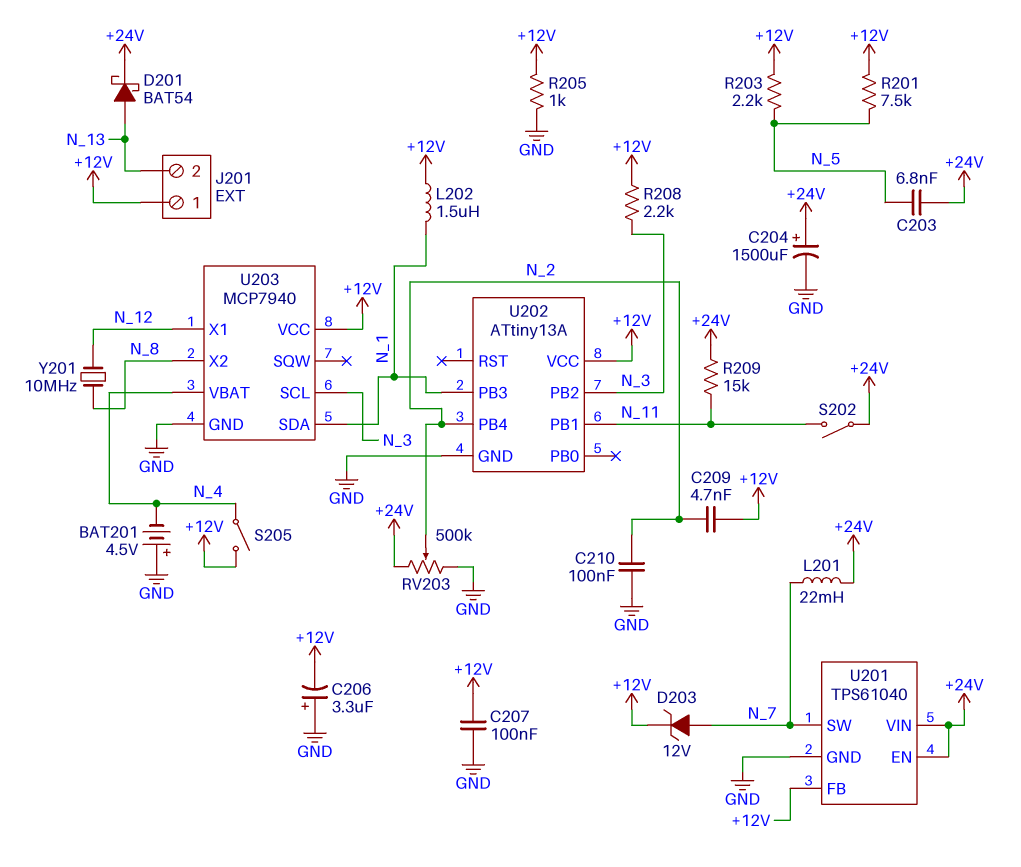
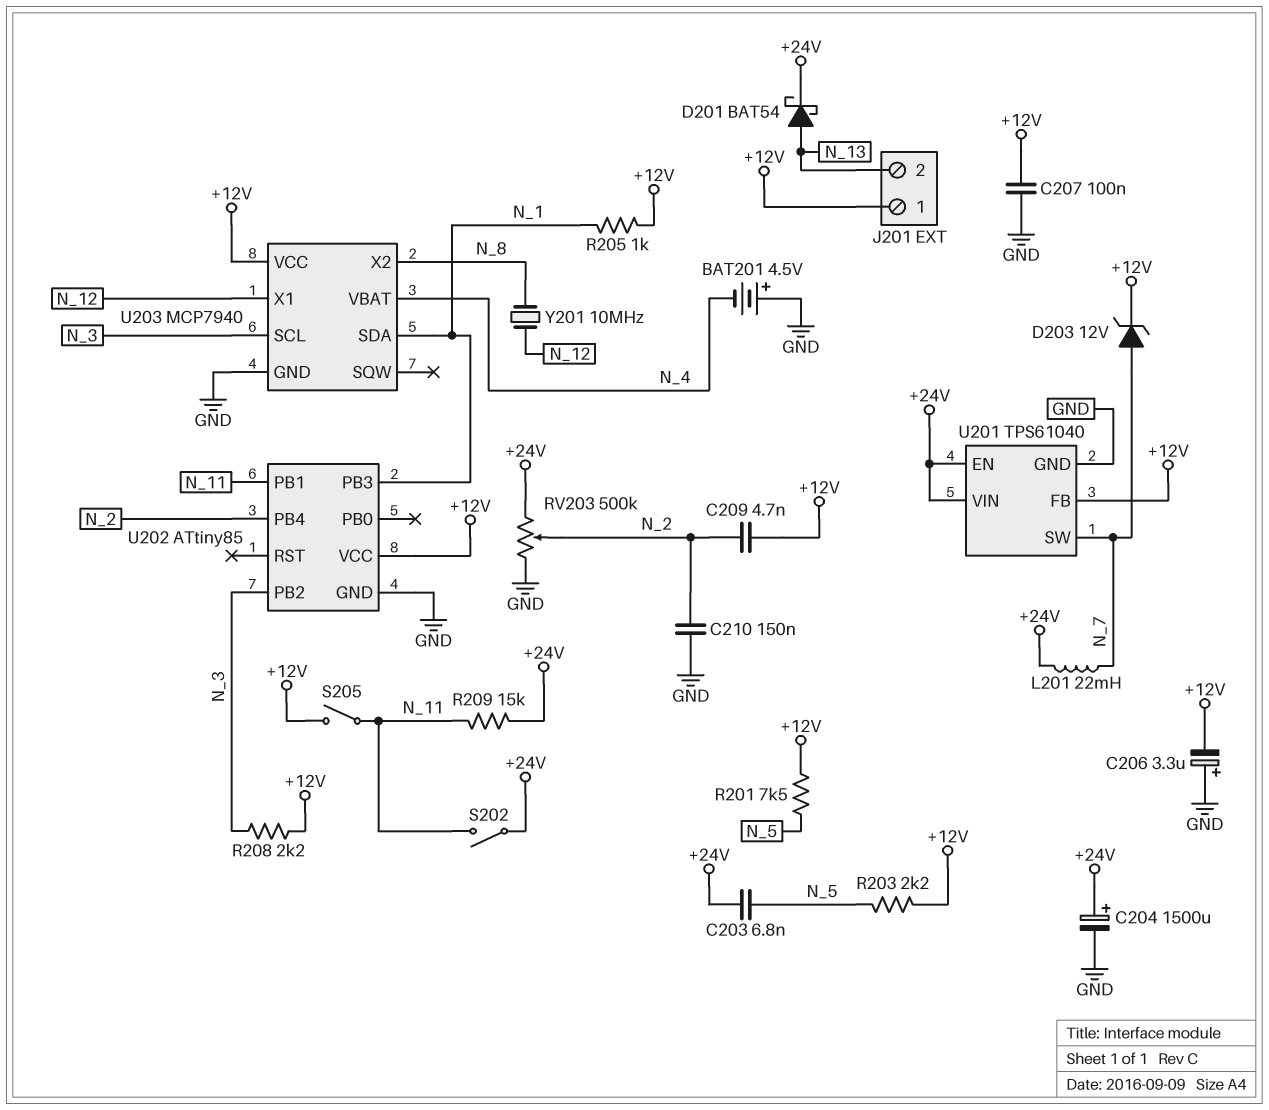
C210: 100nF (GND, N_2) -> 150nF (GND, N_2)
L202: 1.5uH (+12V, N_1) -> none
R205: 1k (+12V, GND) -> 1k (+12V, N_1)
S205: switch (+12V, N_4) -> switch (+12V, N_11)
U202: ATtiny13A -> ATtiny85

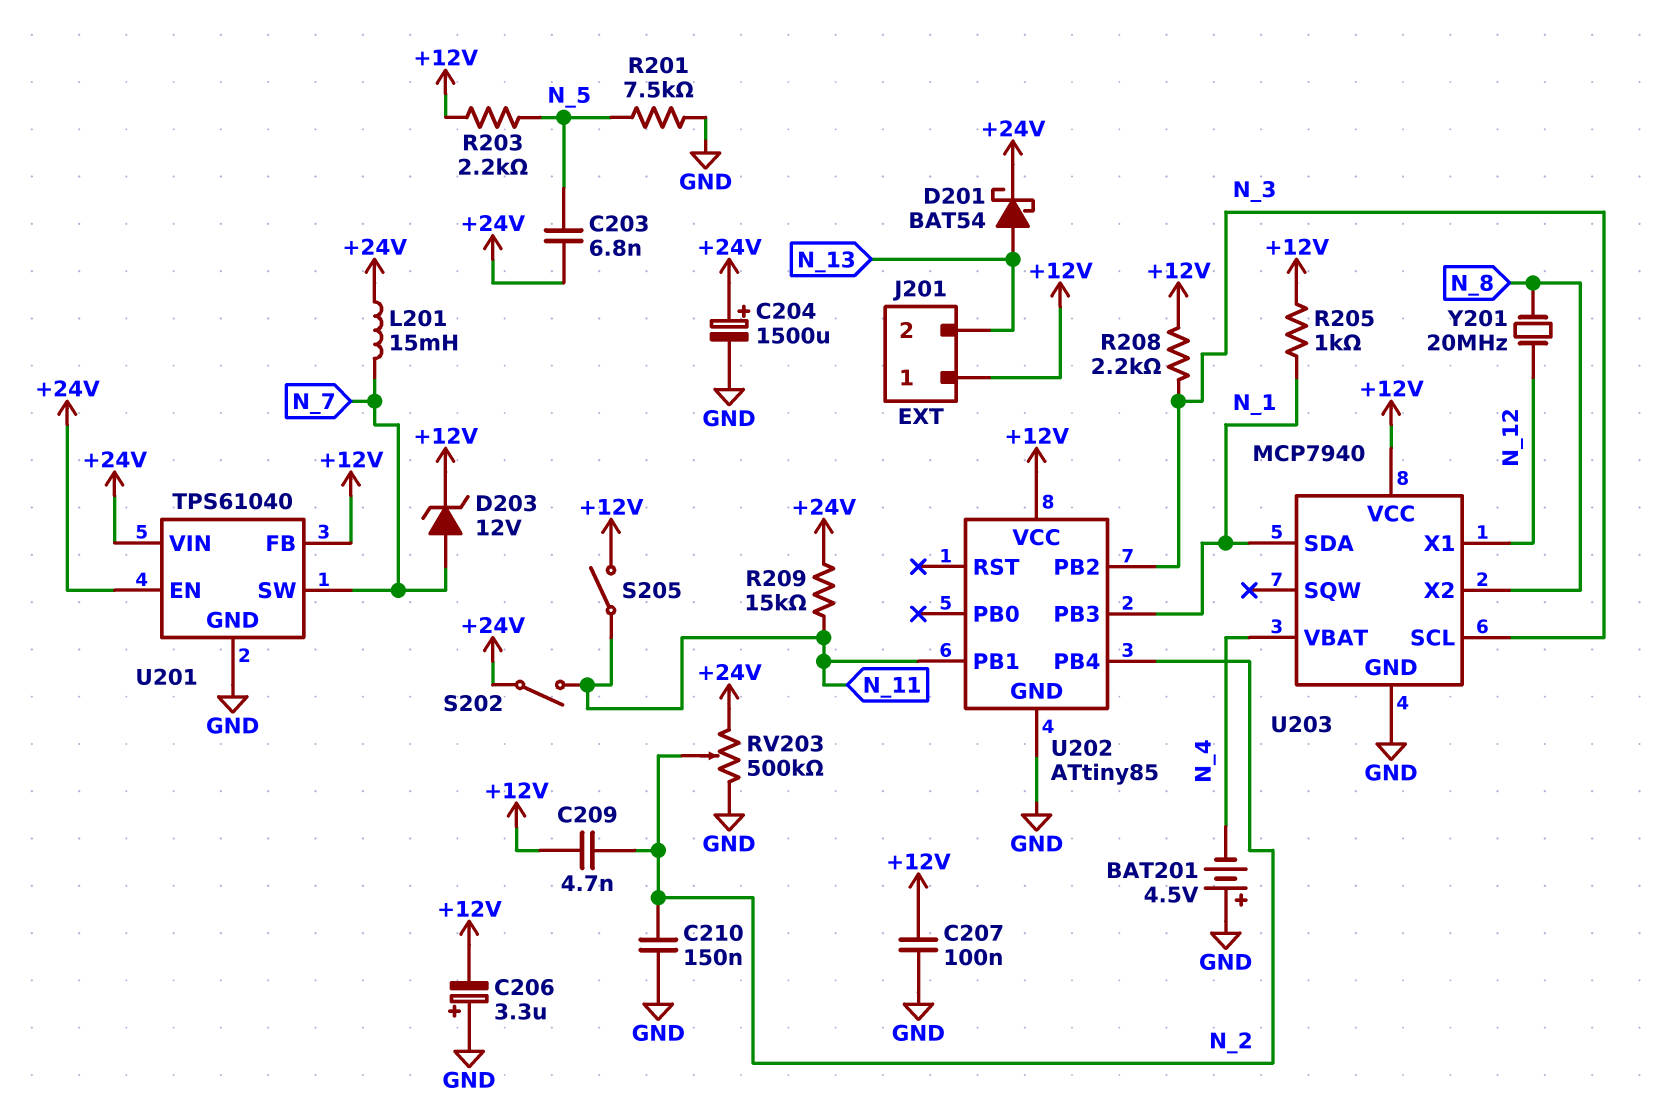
L201: 22mH (+24V, N_7) -> 15mH (+24V, N_7)
R201: 7.5k (+12V, N_5) -> 7.5k (GND, N_5)
Y201: 10MHz (N_8, N_12) -> 20MHz (N_8, N_12)

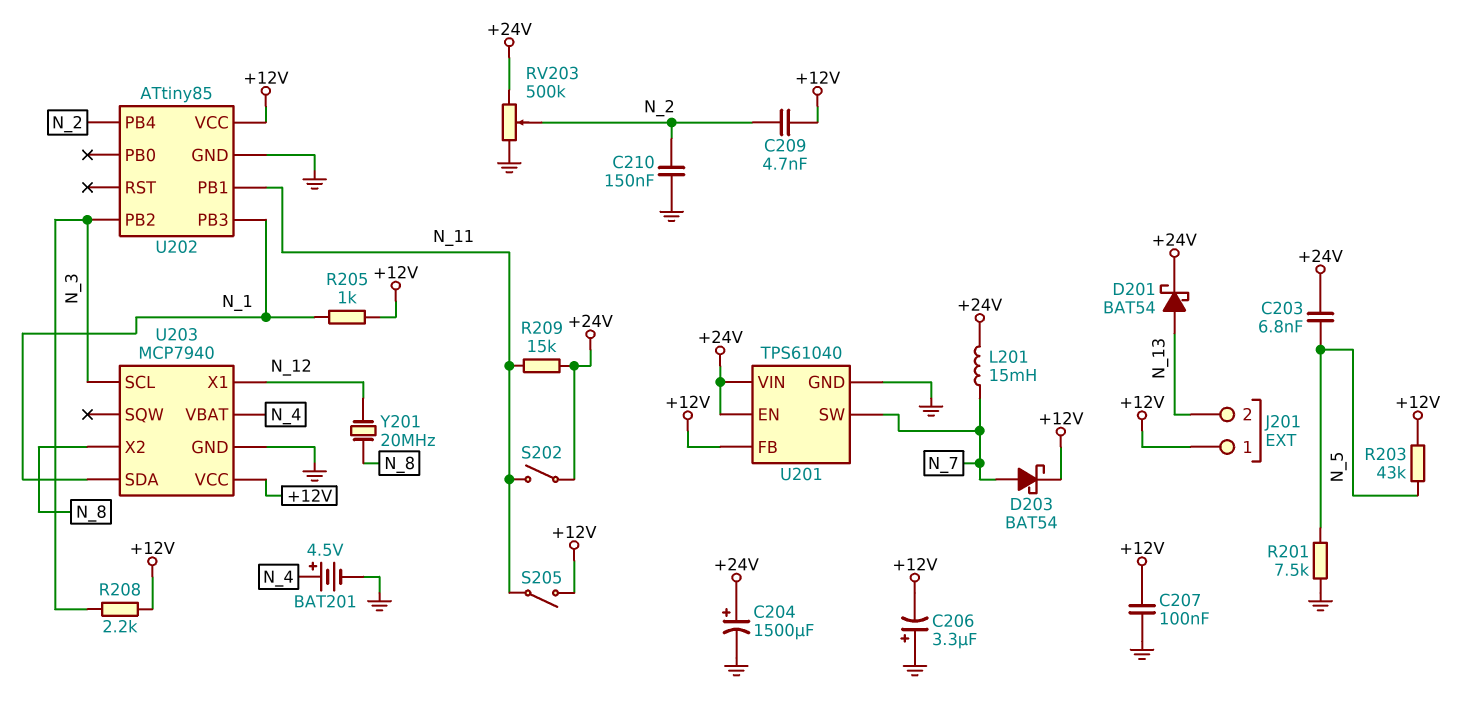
BAT201: 4.5V (plus GND, minus N_4) -> 4.5V (plus N_4, minus GND)
D203: zener 12V (A N_7, K +12V) -> schottky BAT54 (A N_7, K +12V)
R203: 2.2k (+12V, N_5) -> 43k (+12V, N_5)

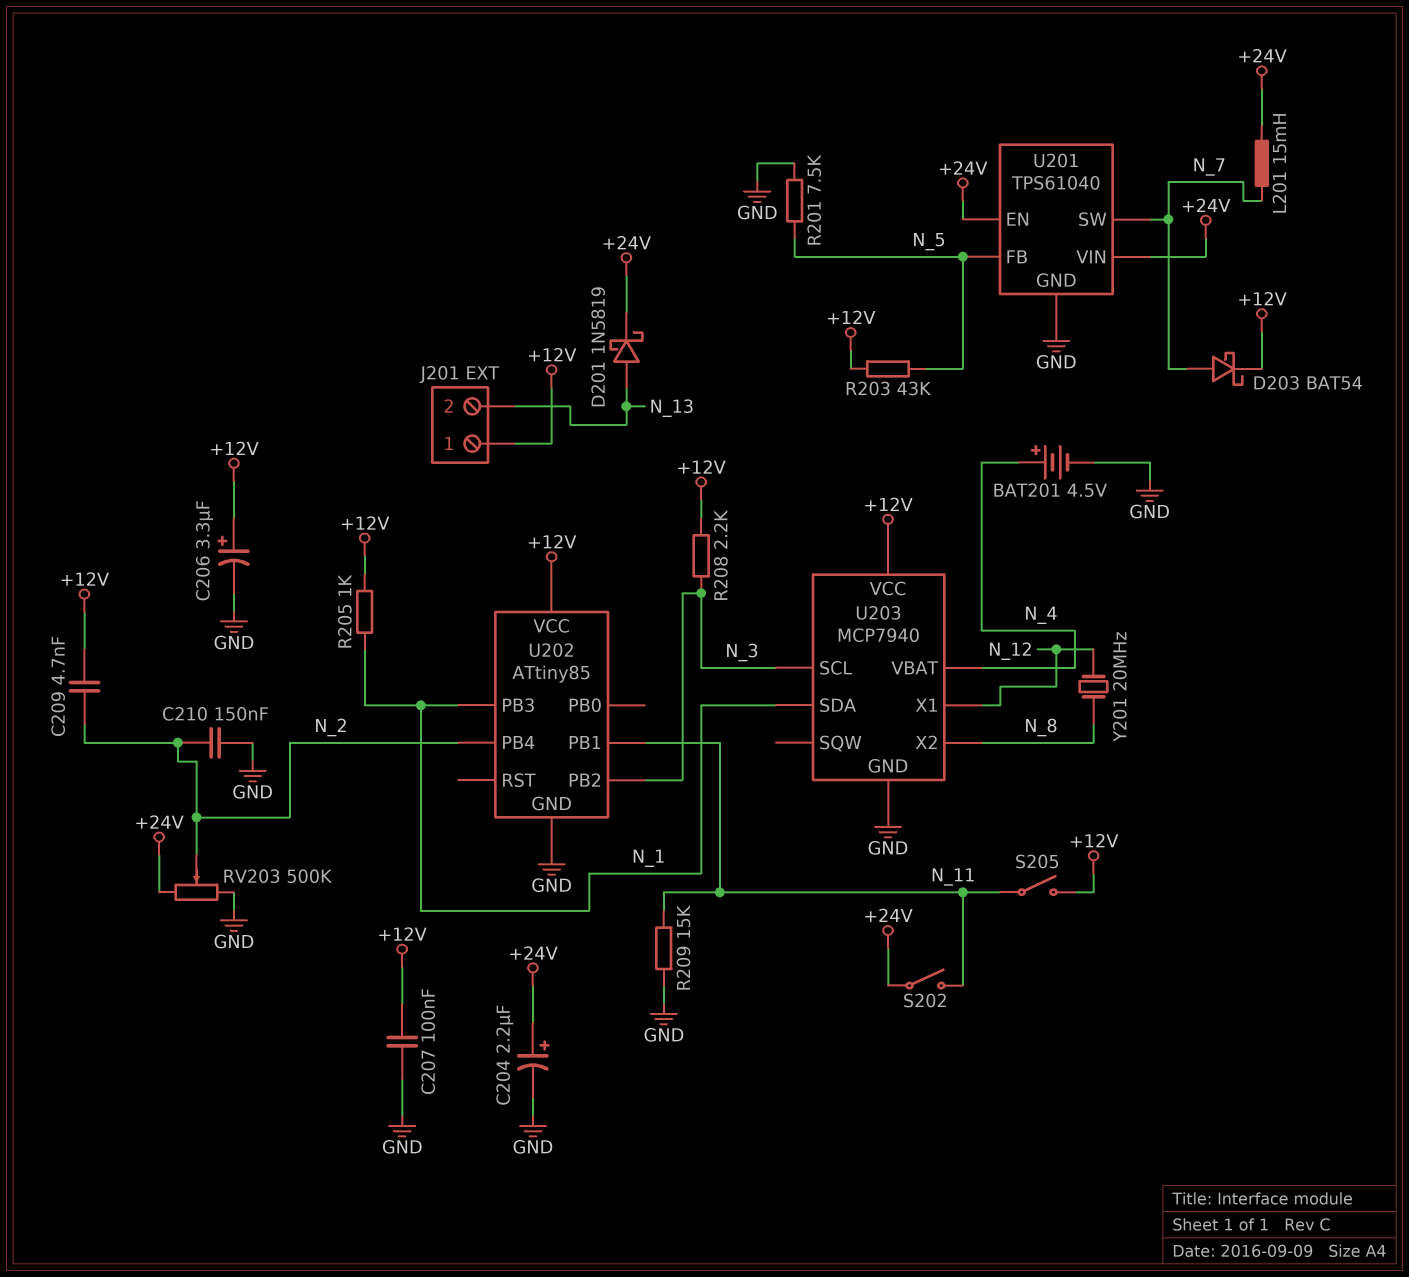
C203: 6.8nF (+24V, N_5) -> none
C204: 1500uF (plus +24V, minus GND) -> 2.2uF (plus +24V, minus GND)
C206: 3.3uF (plus GND, minus +12V) -> 3.3uF (plus +12V, minus GND)
D201: schottky BAT54 (A N_13, K +24V) -> schottky 1N5819 (A N_13, K +24V)
R209: 15k (+24V, N_11) -> 15k (GND, N_11)
U201 pin FB: +12V -> N_5

